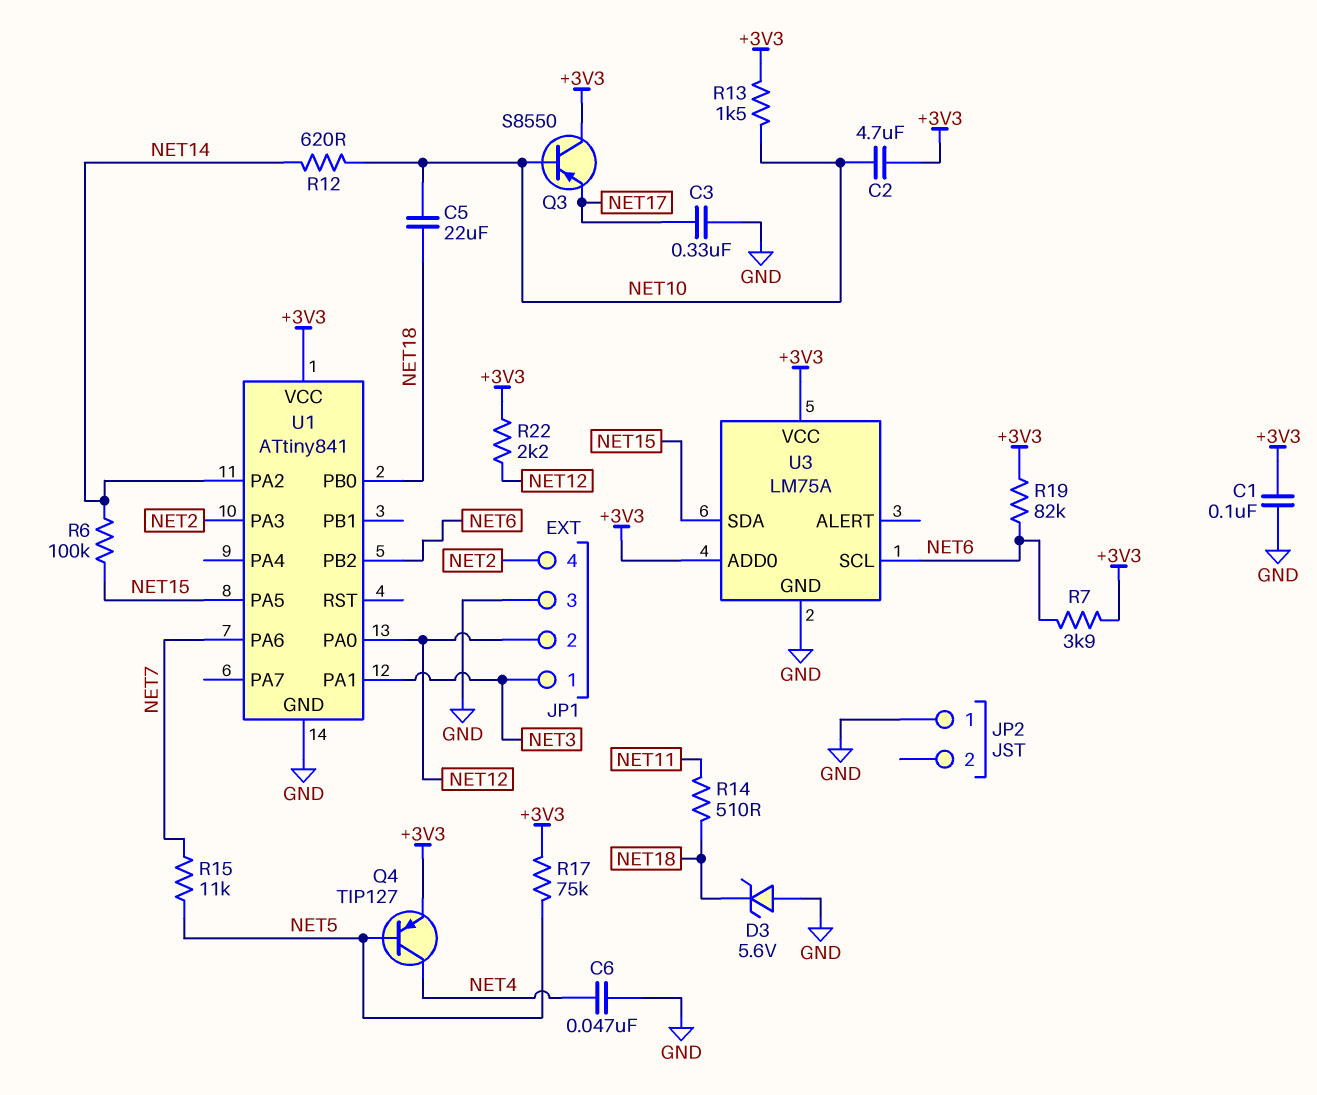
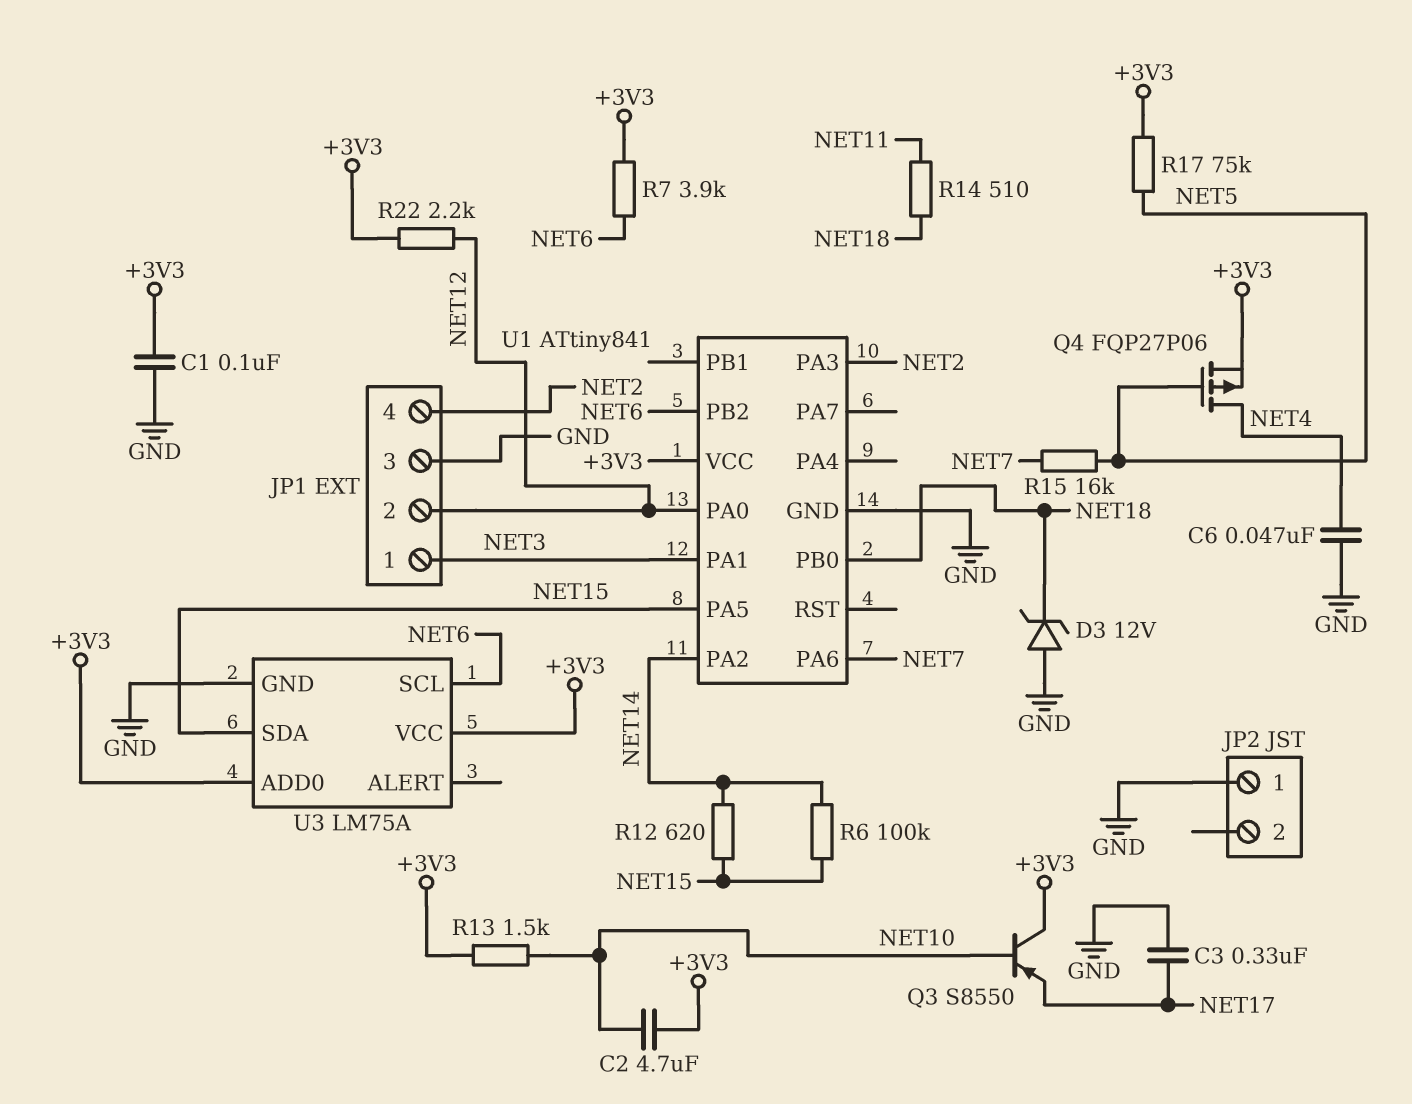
C5: 22uF (NET10, NET18) -> none
D3: zener 5.6V (A GND, K NET18) -> zener 12V (A GND, K NET18)
Q4: PNP TIP127 (B NET5, C NET4, E +3V3) -> PMOS FQP27P06 (G NET5, D NET4, S +3V3)
R12: 620 (NET10, NET14) -> 620 (NET14, NET15)
R15: 11k (NET5, NET7) -> 16k (NET5, NET7)
R19: 82k (+3V3, NET6) -> none

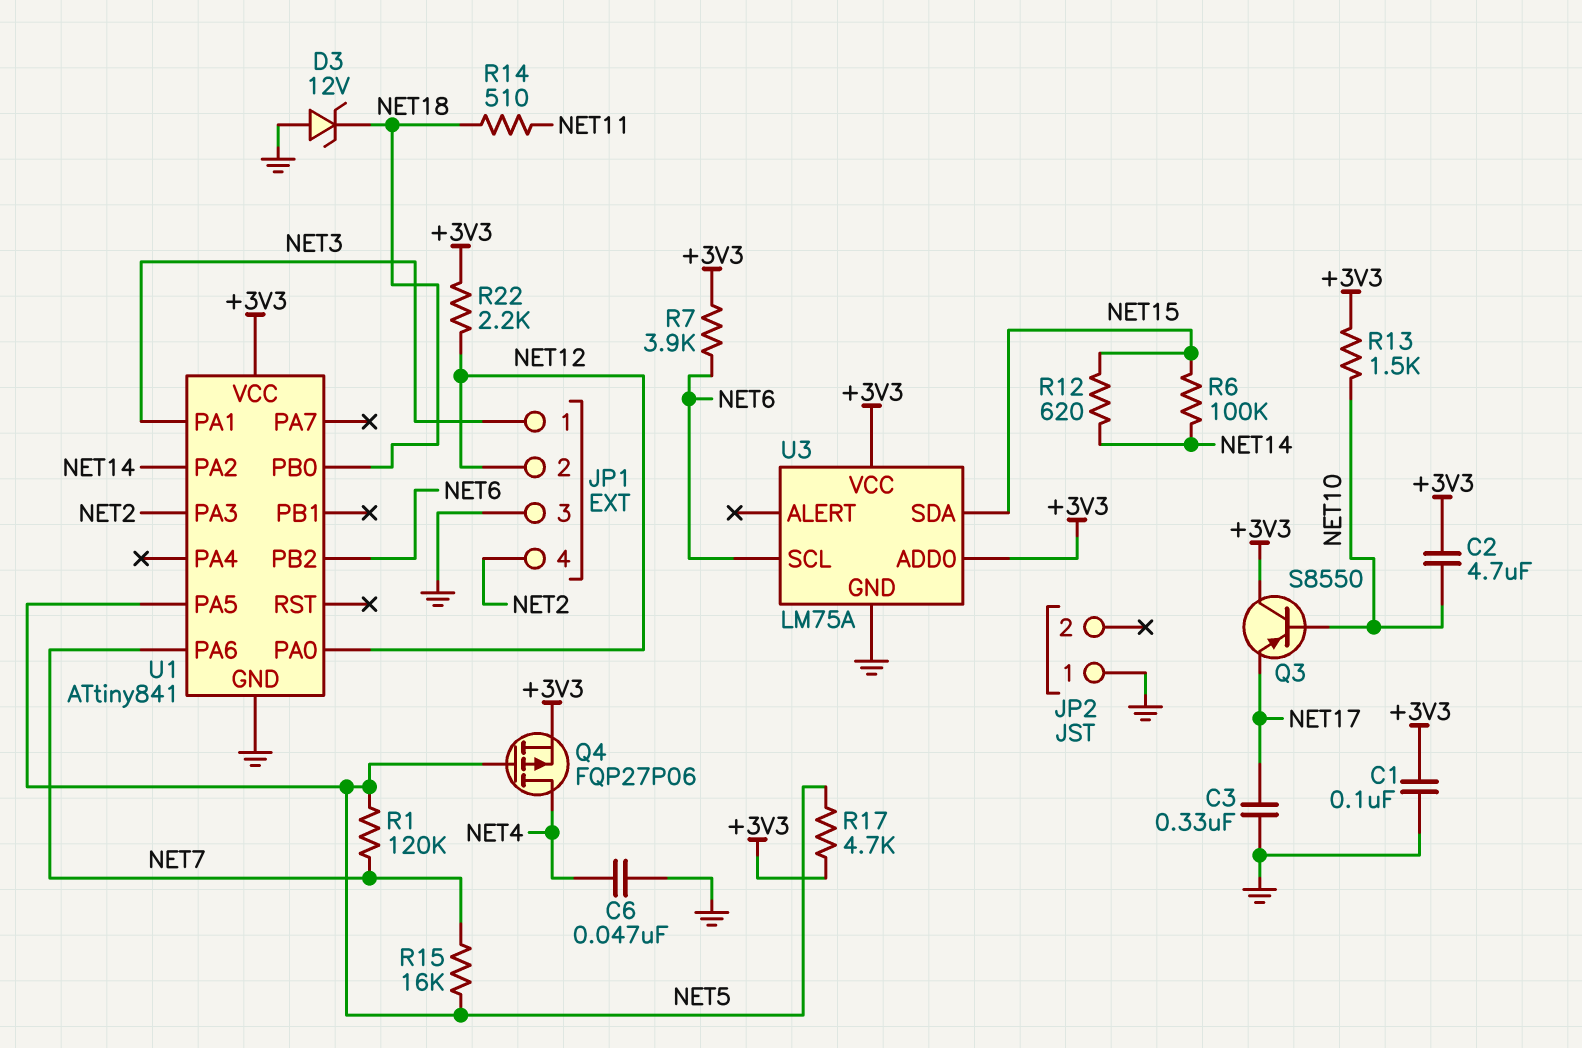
R1: none -> 120k (NET5, NET7)
R17: 75k (+3V3, NET5) -> 4.7k (+3V3, NET5)
U1 pin PA5: NET15 -> NET5

